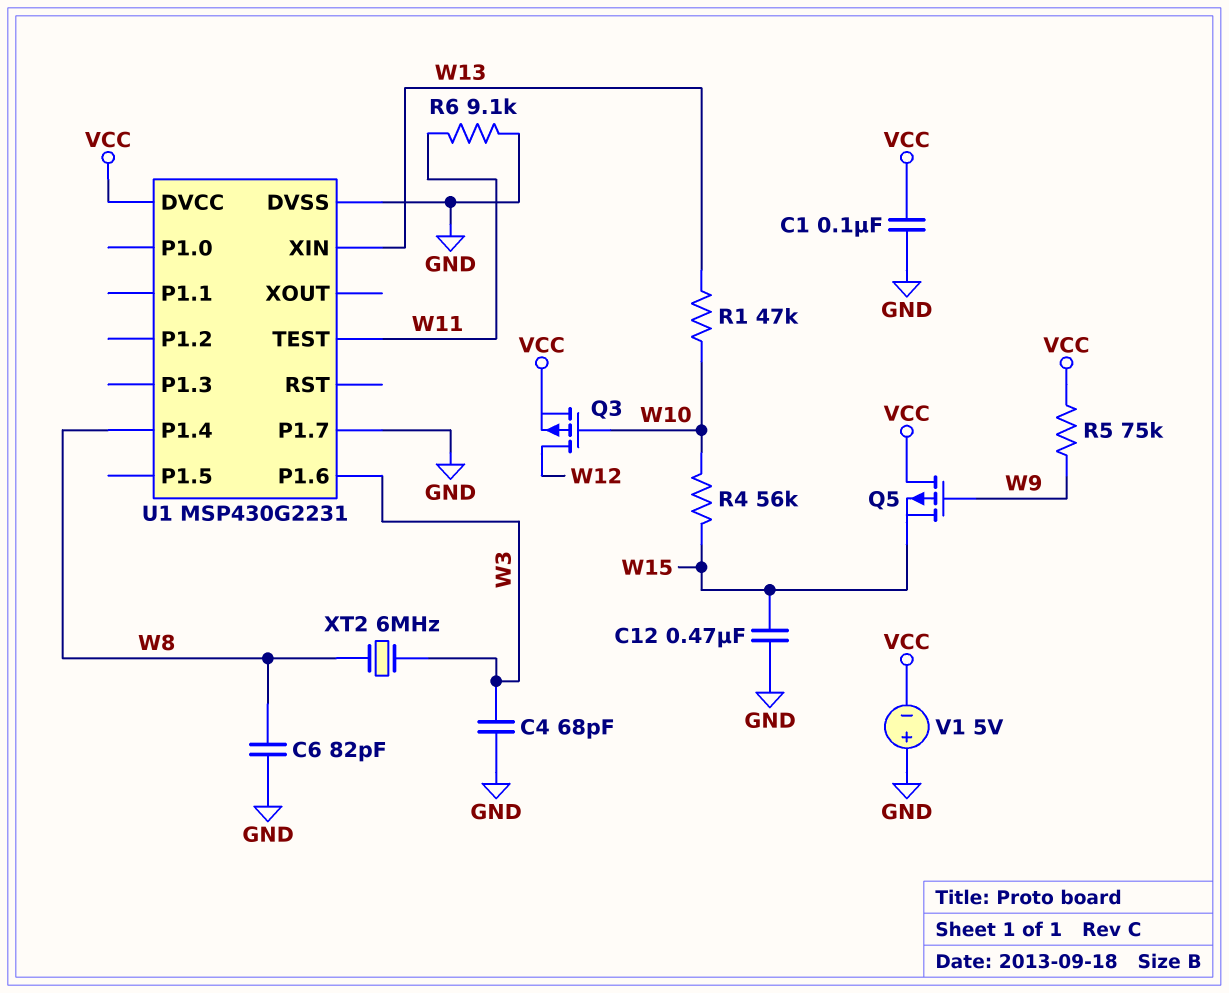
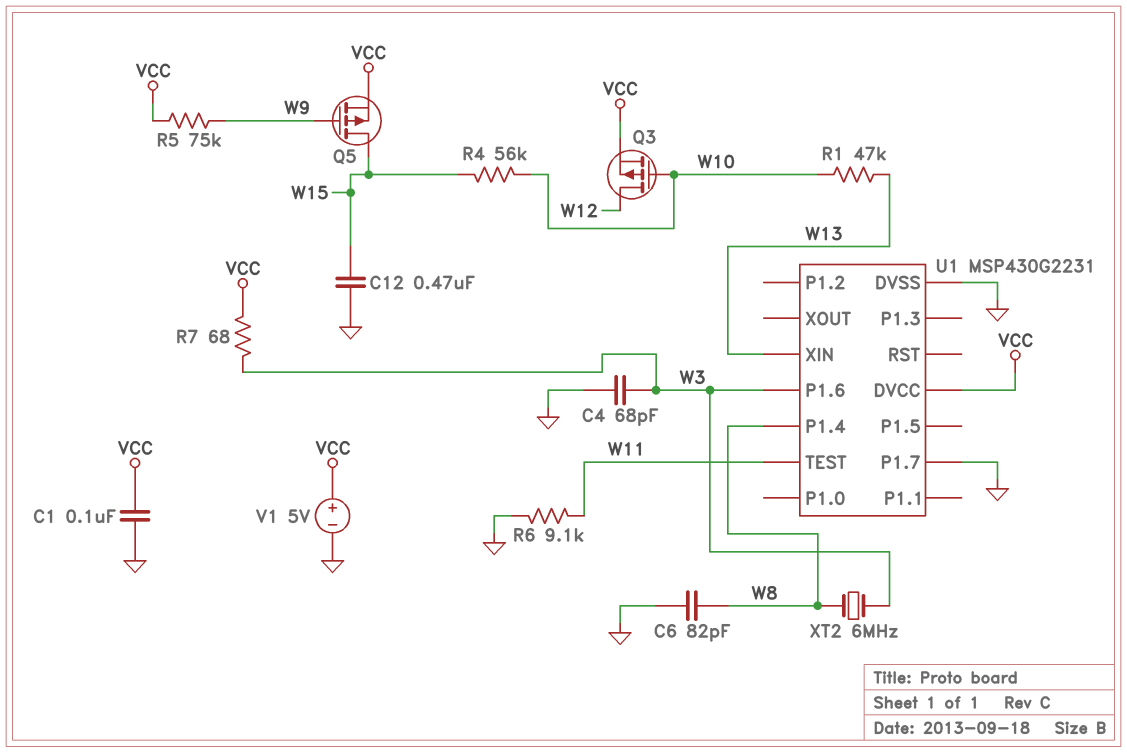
Q5: PMOS (G W9, D VCC, S W15) -> PMOS (G W9, D W15, S VCC)
R7: none -> 68 (VCC, W3)
V1: 5V (plus GND, minus VCC) -> 5V (plus VCC, minus GND)

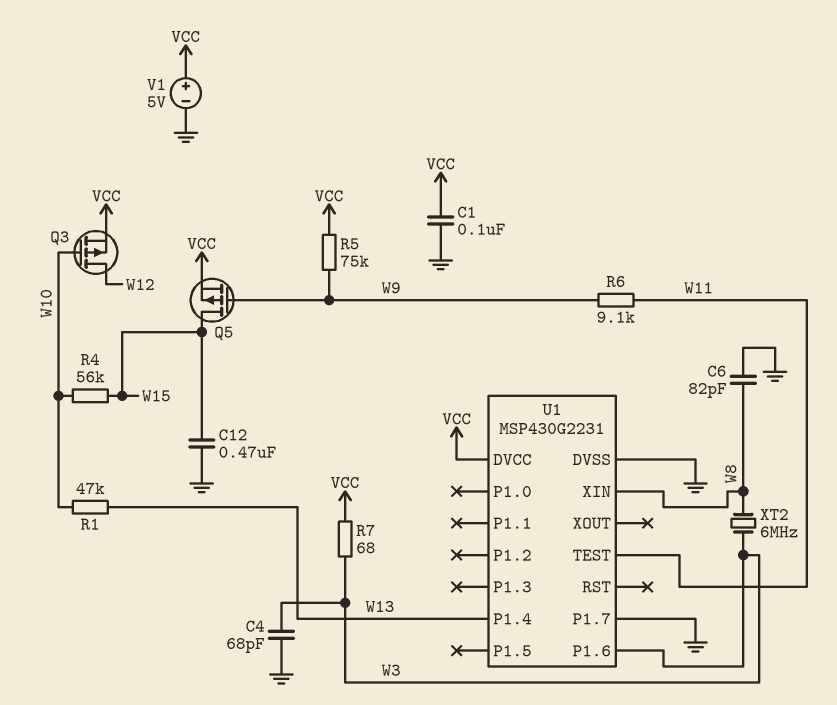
R6: 9.1k (GND, W11) -> 9.1k (W9, W11)
U1 pin P1.4: W8 -> W13
U1 pin XIN: W13 -> W8

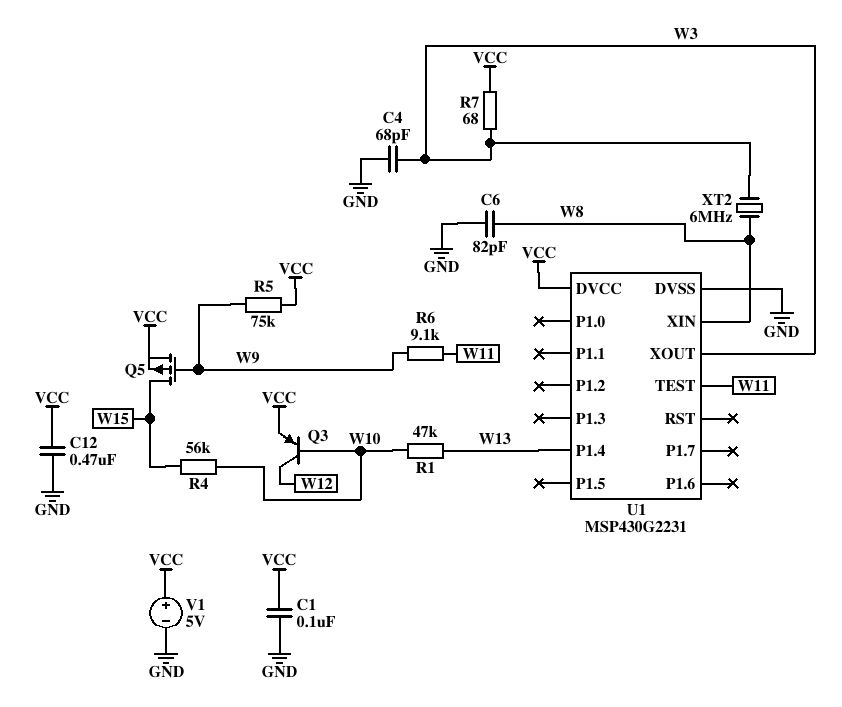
C12: 470nF (GND, W15) -> 470nF (GND, VCC)
Q3: PMOS (G W10, D W12, S VCC) -> PNP (B W10, C W12, E VCC)
U1 pin P1.6: W3 -> none
U1 pin P1.7: GND -> none
U1 pin XOUT: none -> W3

